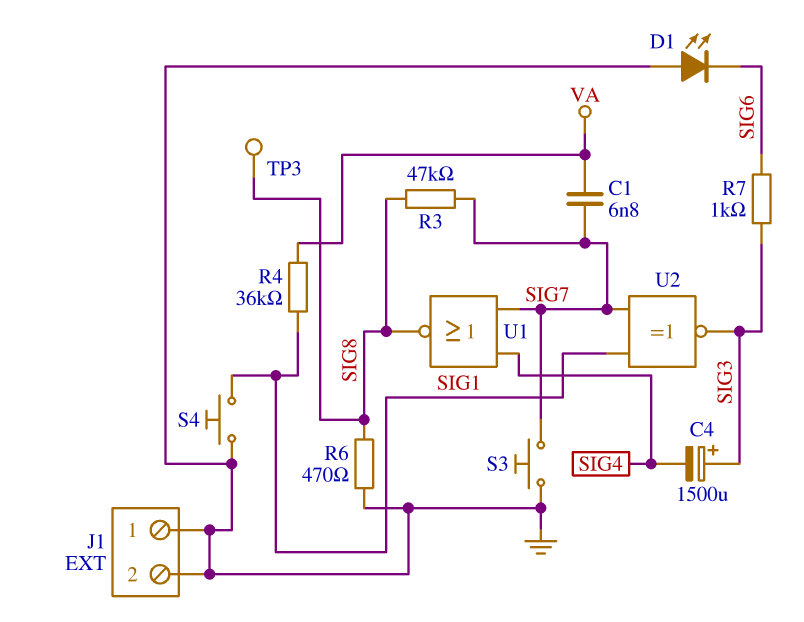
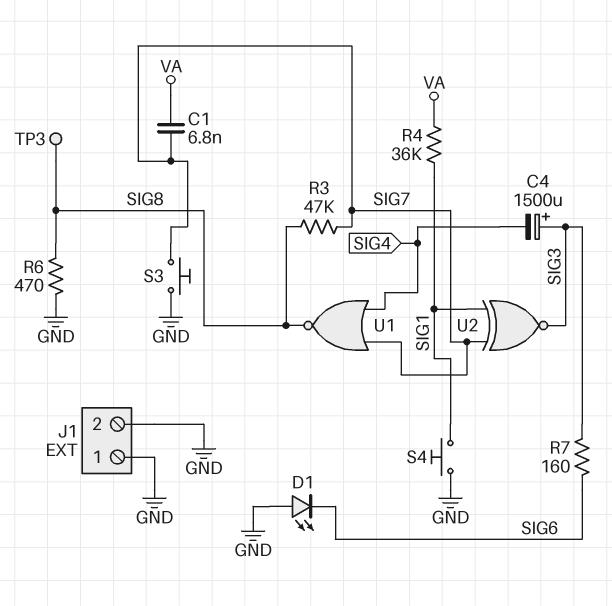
R7: 1k (SIG3, SIG6) -> 160 (SIG3, SIG6)

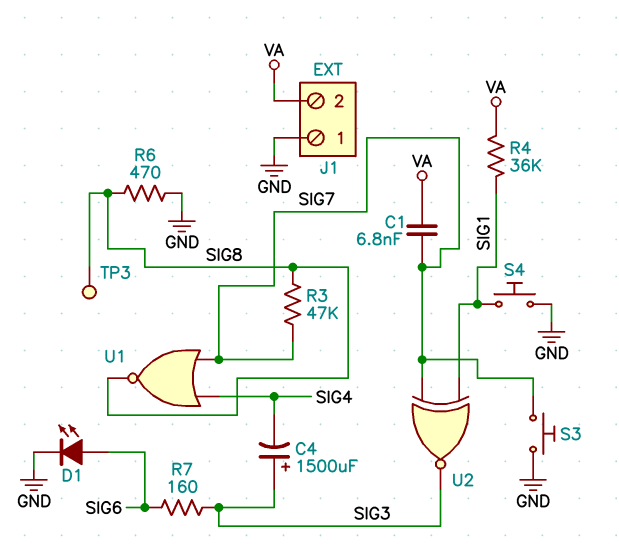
D1: LED (A GND, K SIG6) -> LED (A SIG6, K GND)
J1 pin 2: GND -> VA

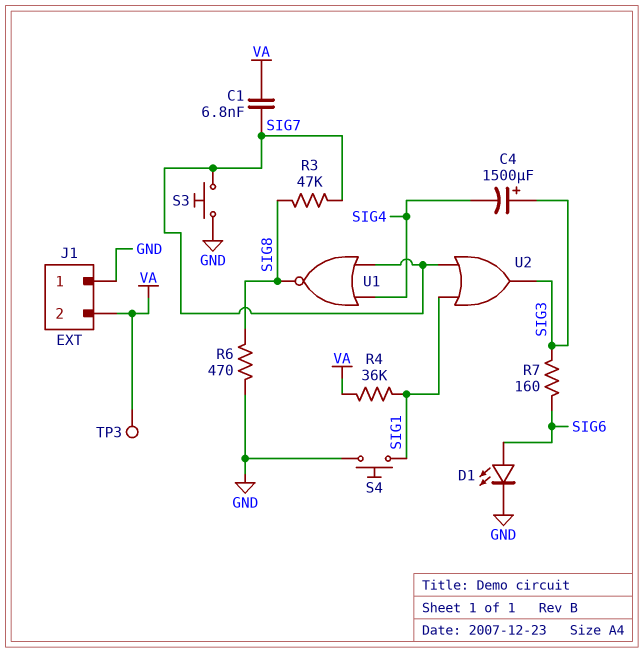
TP3: test point (SIG8) -> test point (VA)
U2: XNOR (in SIG1, in SIG7, out SIG3) -> OR (in SIG1, in SIG7, out SIG3)

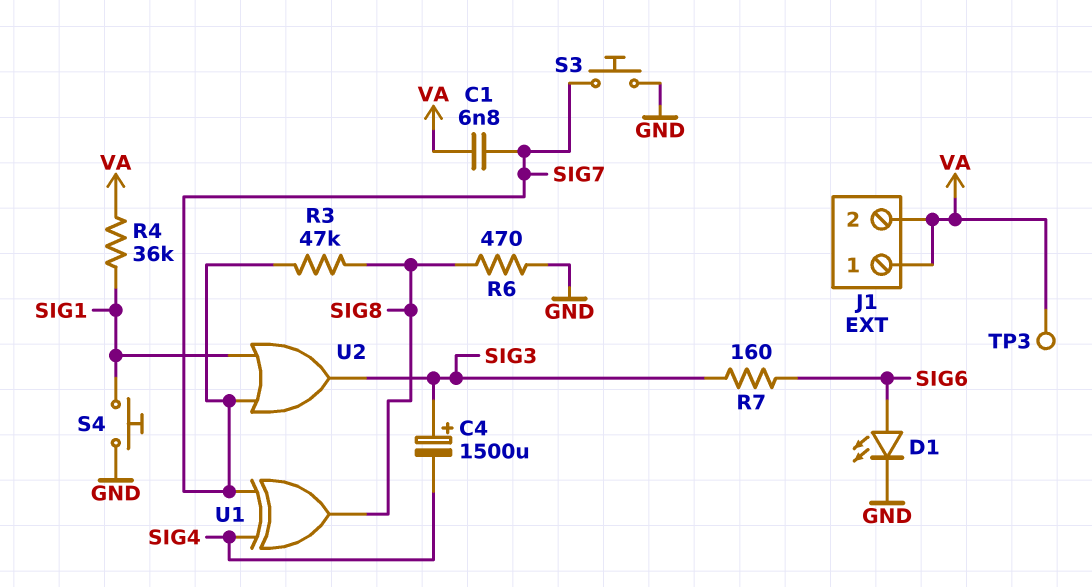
J1 pin 1: GND -> VA
U1: NOR (in SIG4, in SIG7, out SIG8) -> XOR (in SIG4, in SIG7, out SIG8)

